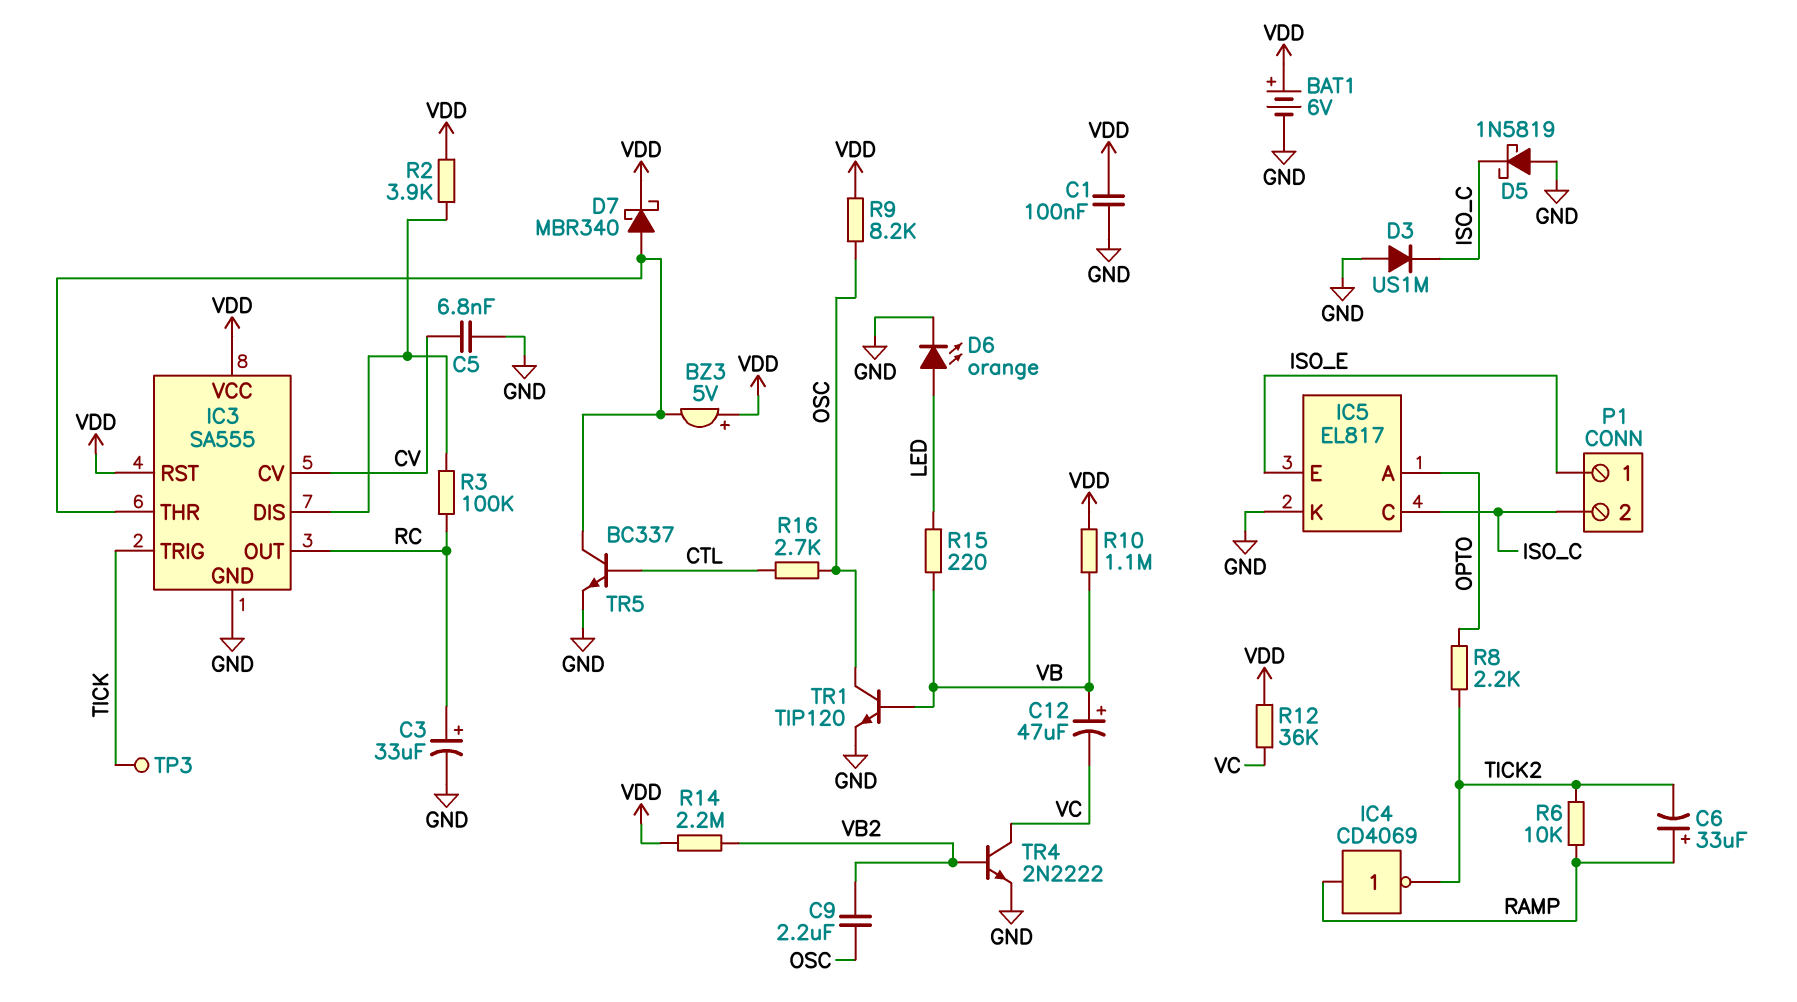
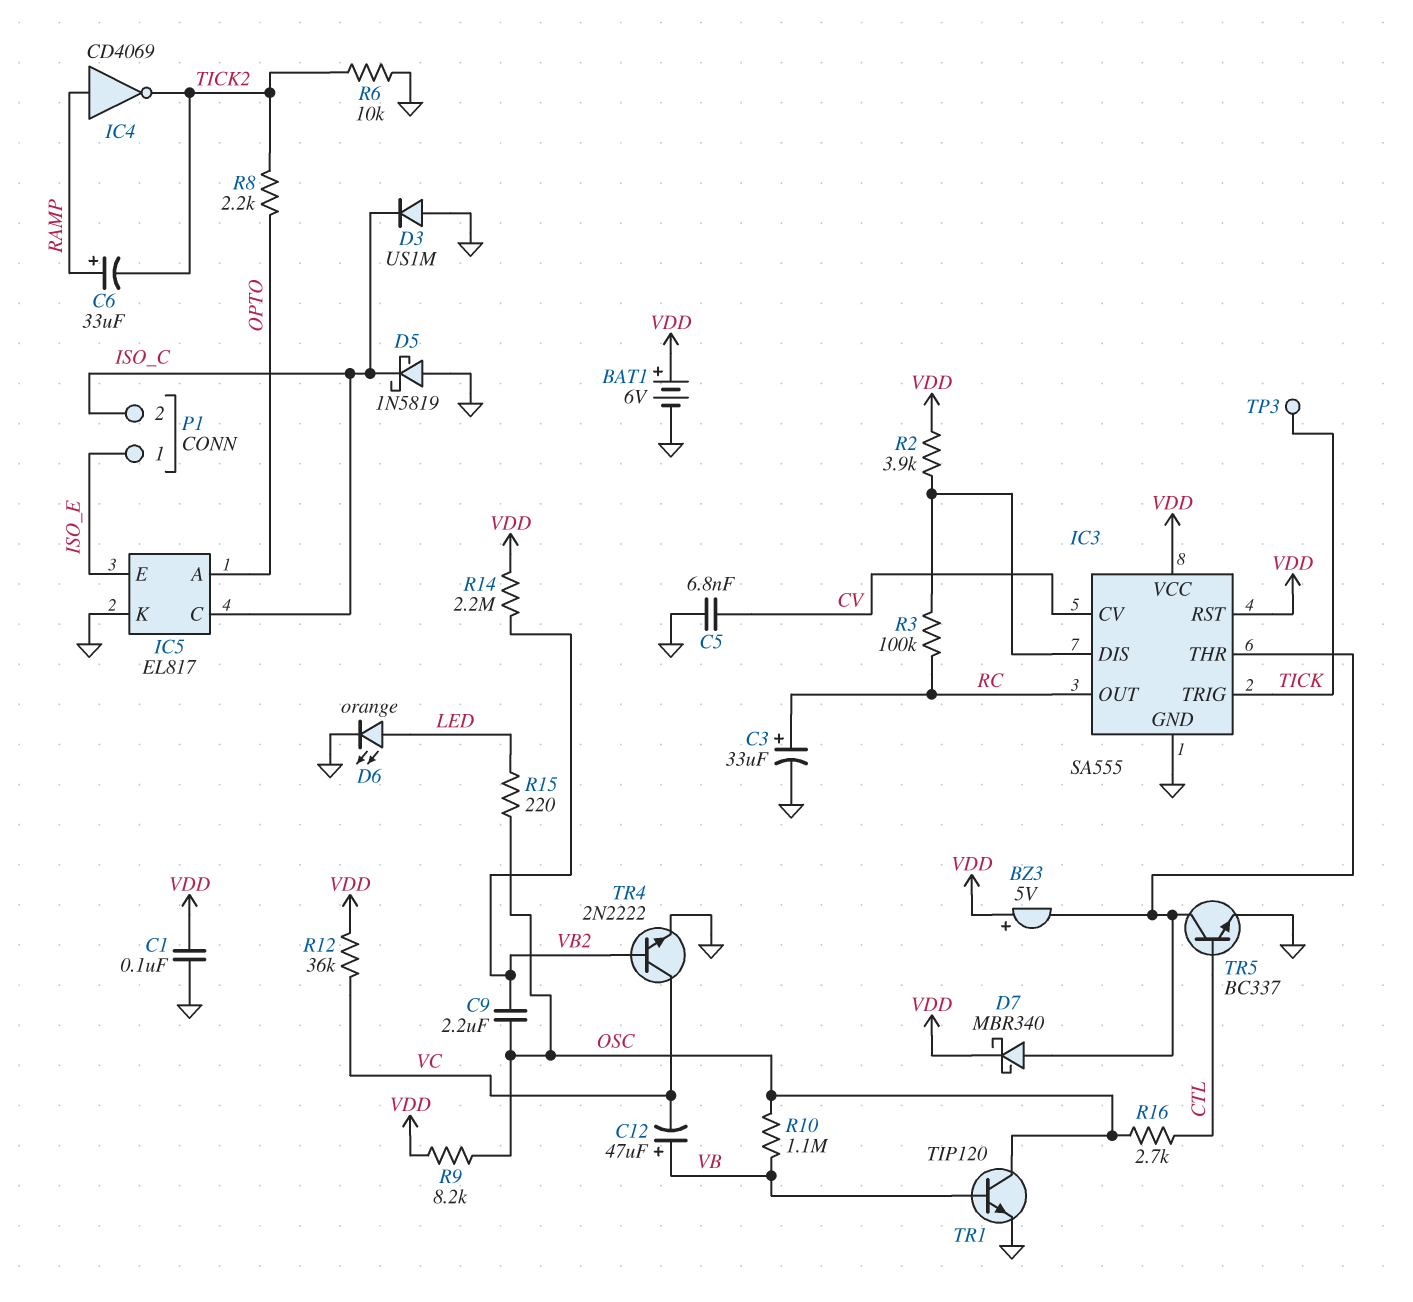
R6: 10k (RAMP, TICK2) -> 10k (GND, TICK2)
R10: 1.1M (VB, VDD) -> 1.1M (OSC, VB)
R15: 220 (LED, VB) -> 220 (LED, OSC)

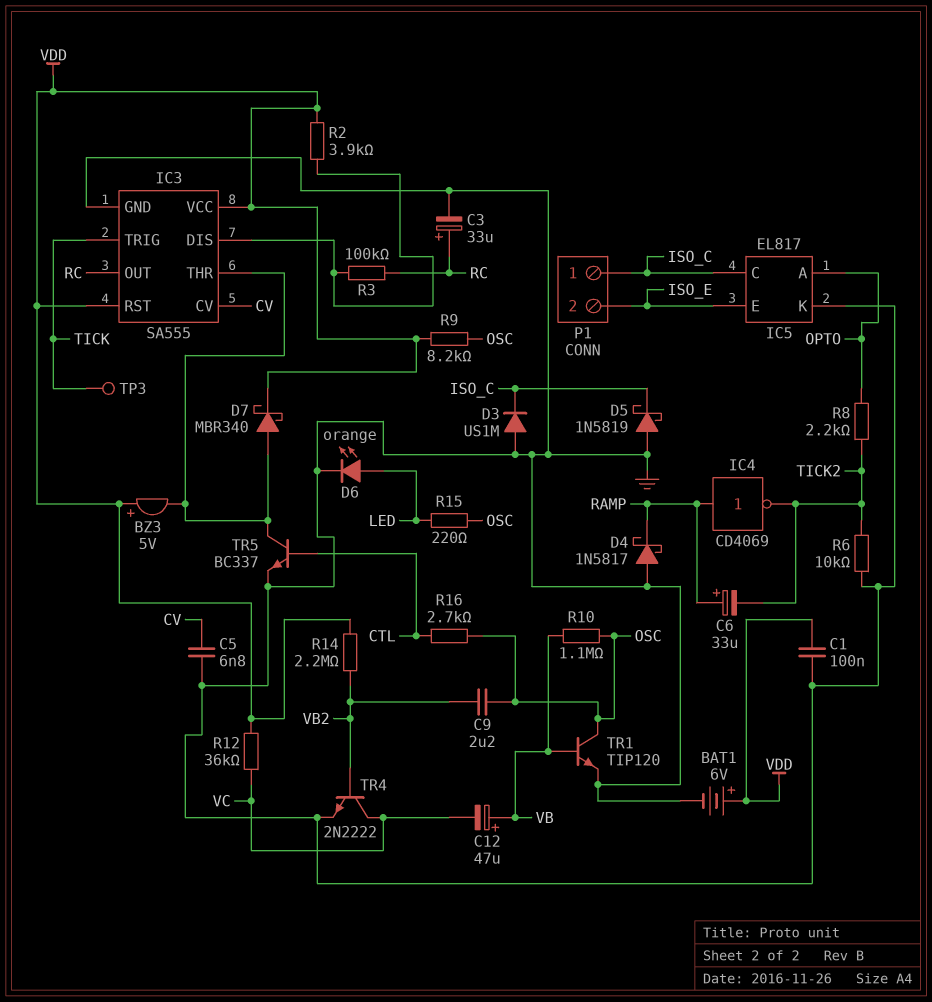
D4: none -> schottky 1N5817 (A GND, K RAMP)
P1 pin 1: ISO_E -> ISO_C
P1 pin 2: ISO_C -> ISO_E

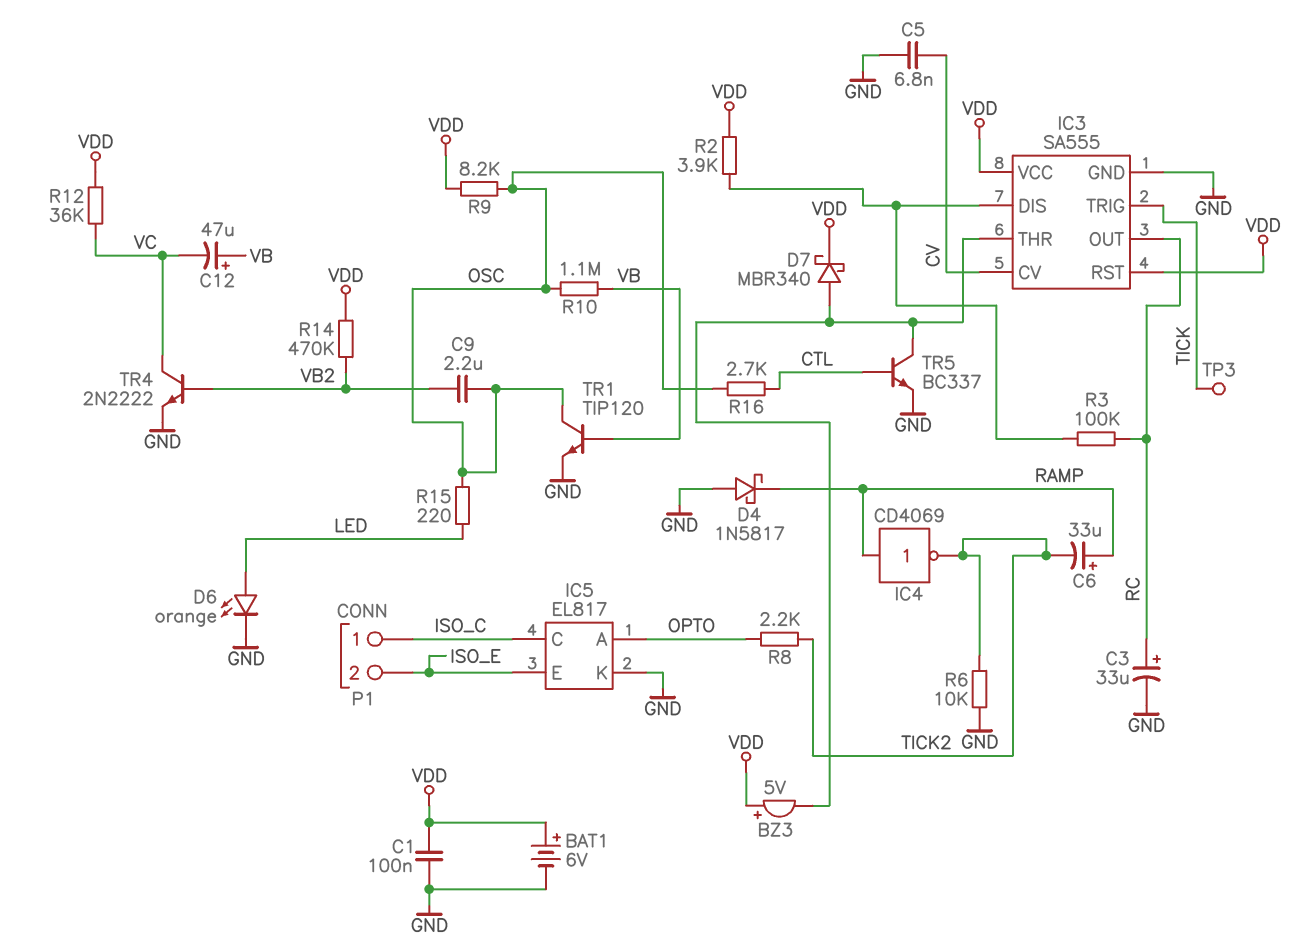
D3: diode US1M (A GND, K ISO_C) -> none
D5: schottky 1N5819 (A GND, K ISO_C) -> none
R14: 2.2M (VB2, VDD) -> 470k (VB2, VDD)

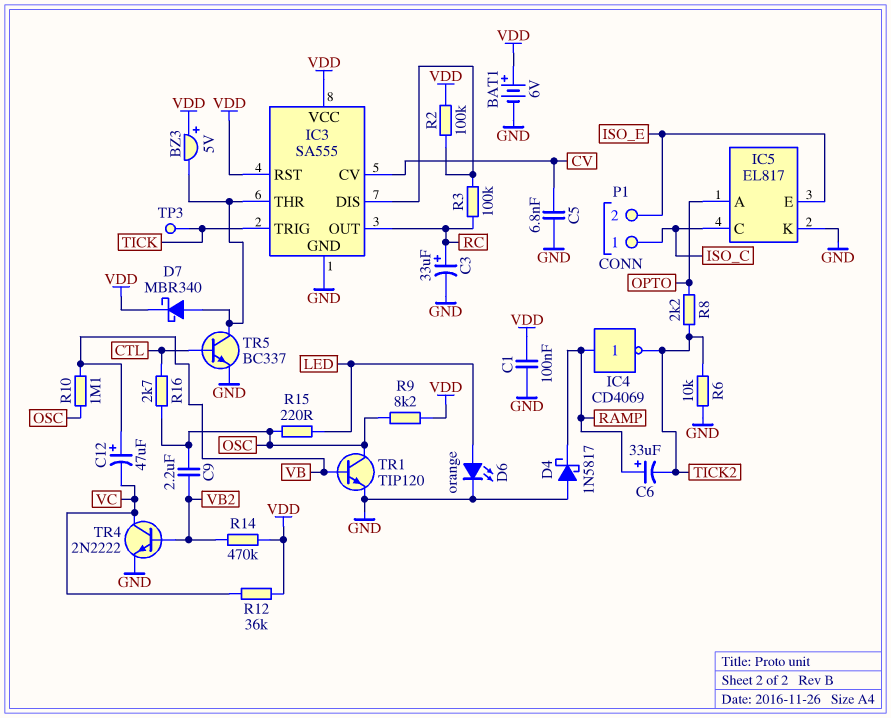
R2: 3.9k (IC3/DIS, VDD) -> 100k (IC3/DIS, VDD)

